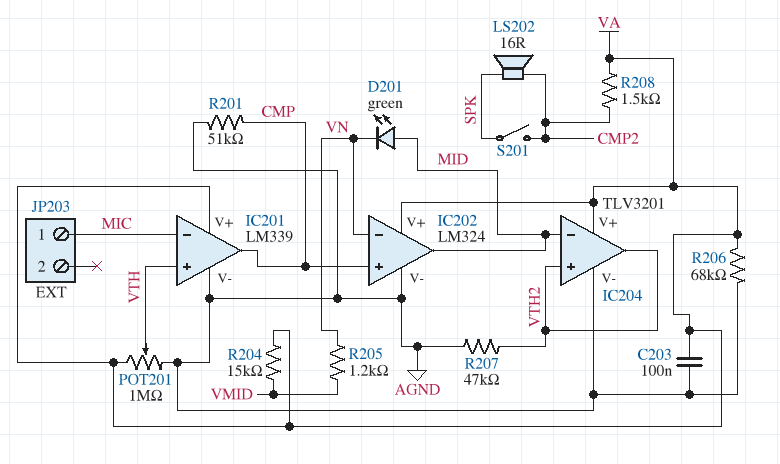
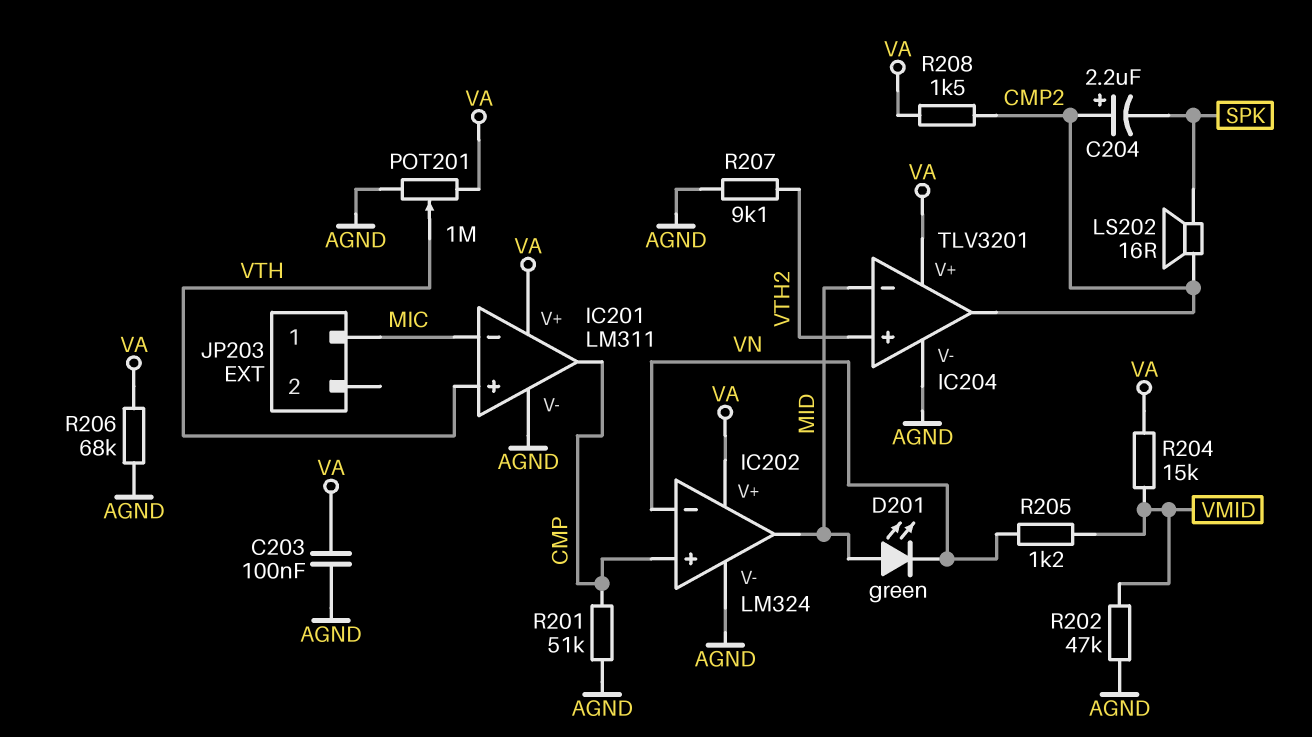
C204: none -> 2.2uF (plus CMP2, minus SPK)
IC201: LM339 -> LM311
IC204 pin out: VTH2 -> CMP2
R202: none -> 47k (AGND, VMID)
R207: 47k (AGND, VTH2) -> 9.1k (AGND, VTH2)
S201: switch (CMP2, SPK) -> none

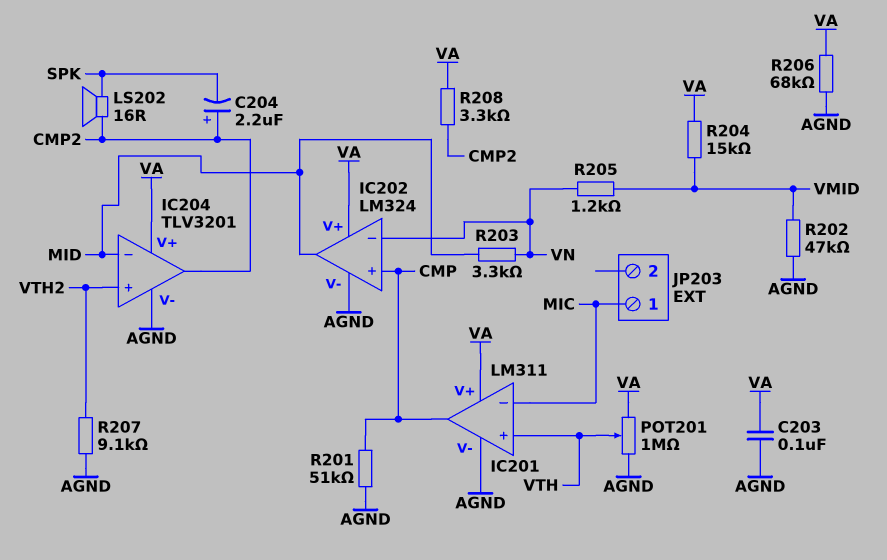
D201: LED green (A MID, K VN) -> none
R203: none -> 3.3k (MID, VN)
R208: 1.5k (CMP2, VA) -> 3.3k (CMP2, VA)

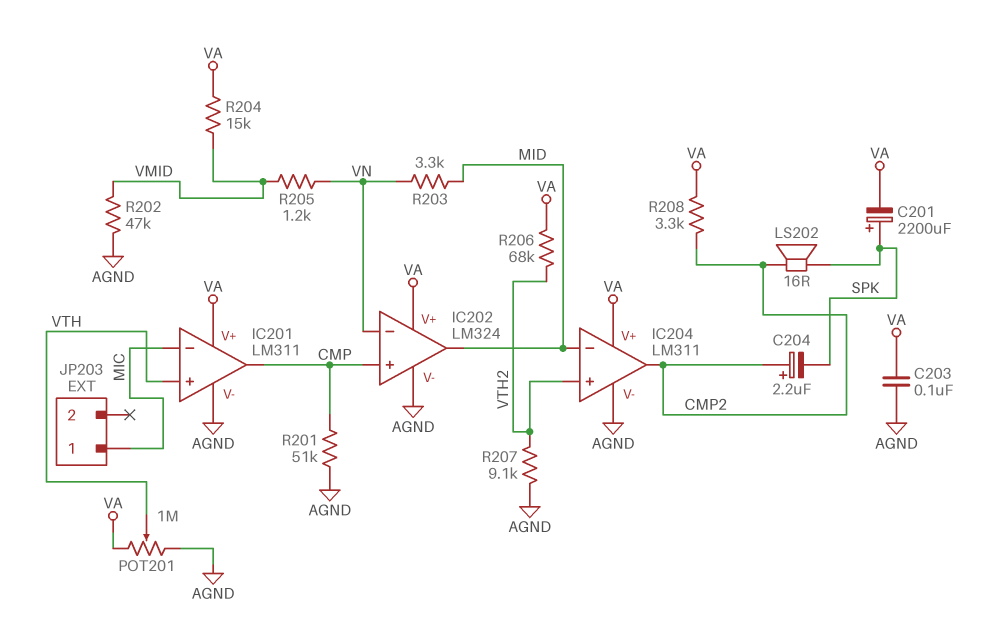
C201: none -> 2200uF (plus SPK, minus VA)
IC204: TLV3201 -> LM311
R206: 68k (AGND, VA) -> 68k (VA, VTH2)

